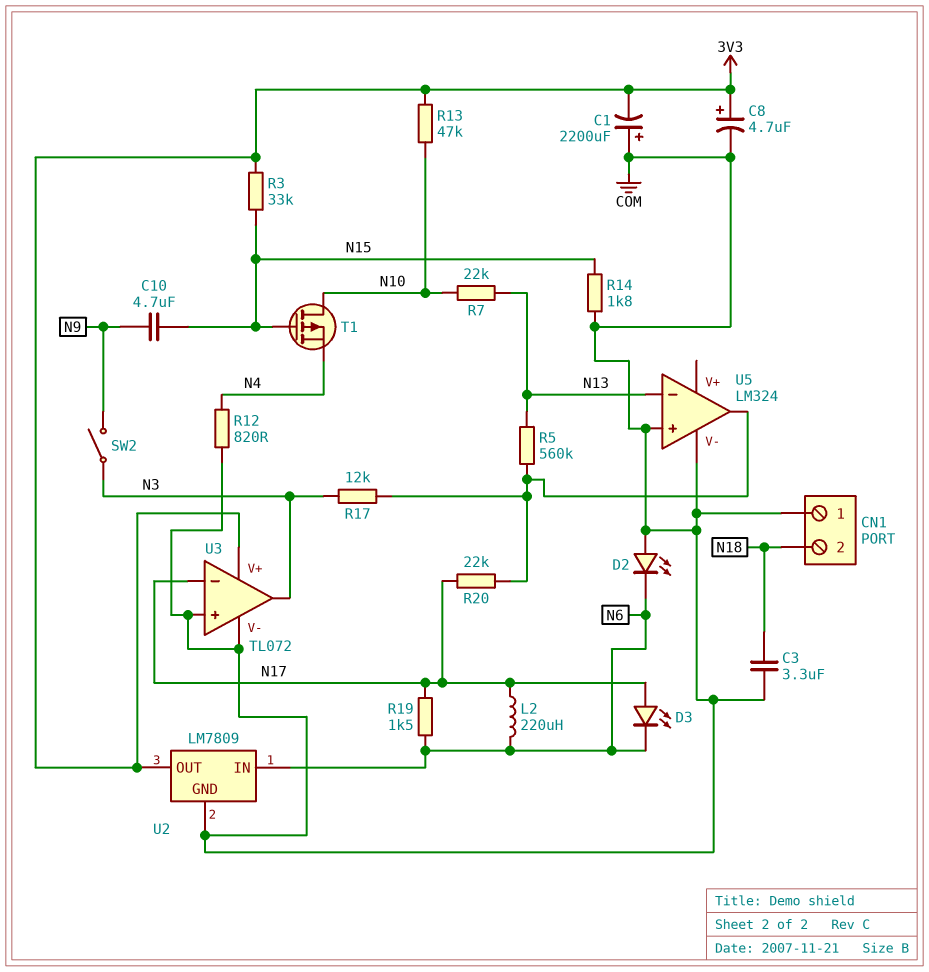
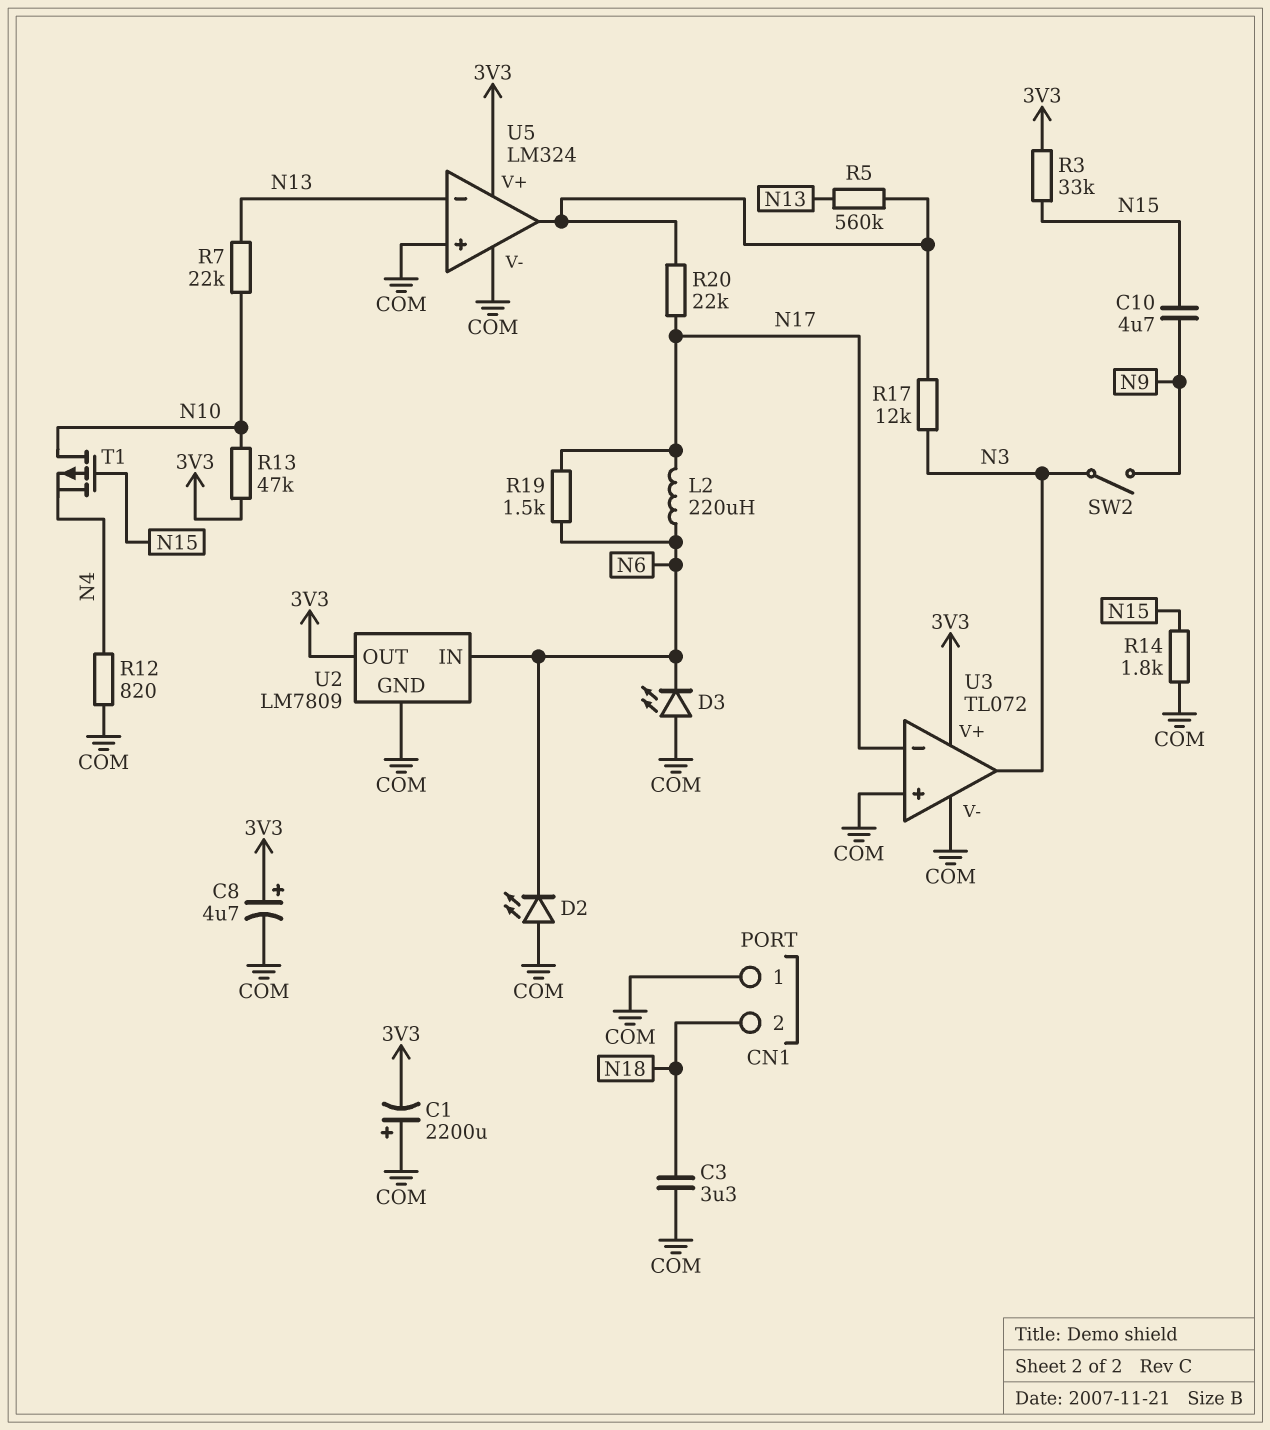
D3: LED (A N17, K N6) -> LED (A COM, K N6)
U5 pin V+: none -> 3V3

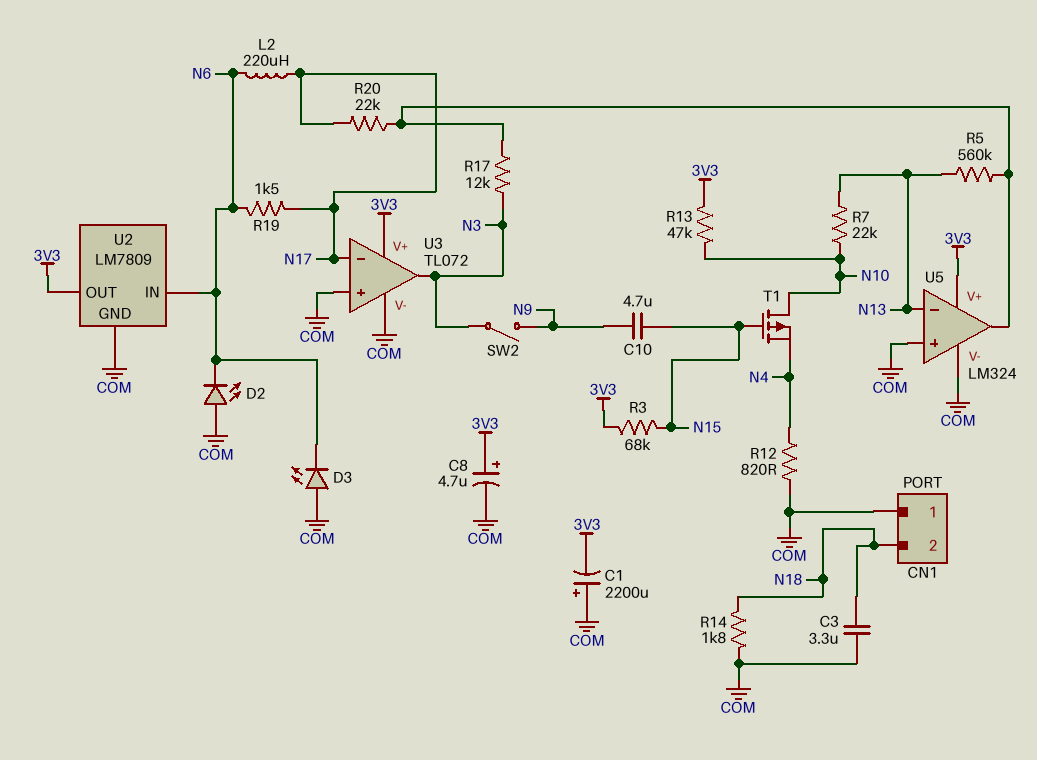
R3: 33k (3V3, N15) -> 68k (3V3, N15)
R14: 1.8k (COM, N15) -> 1.8k (COM, N18)

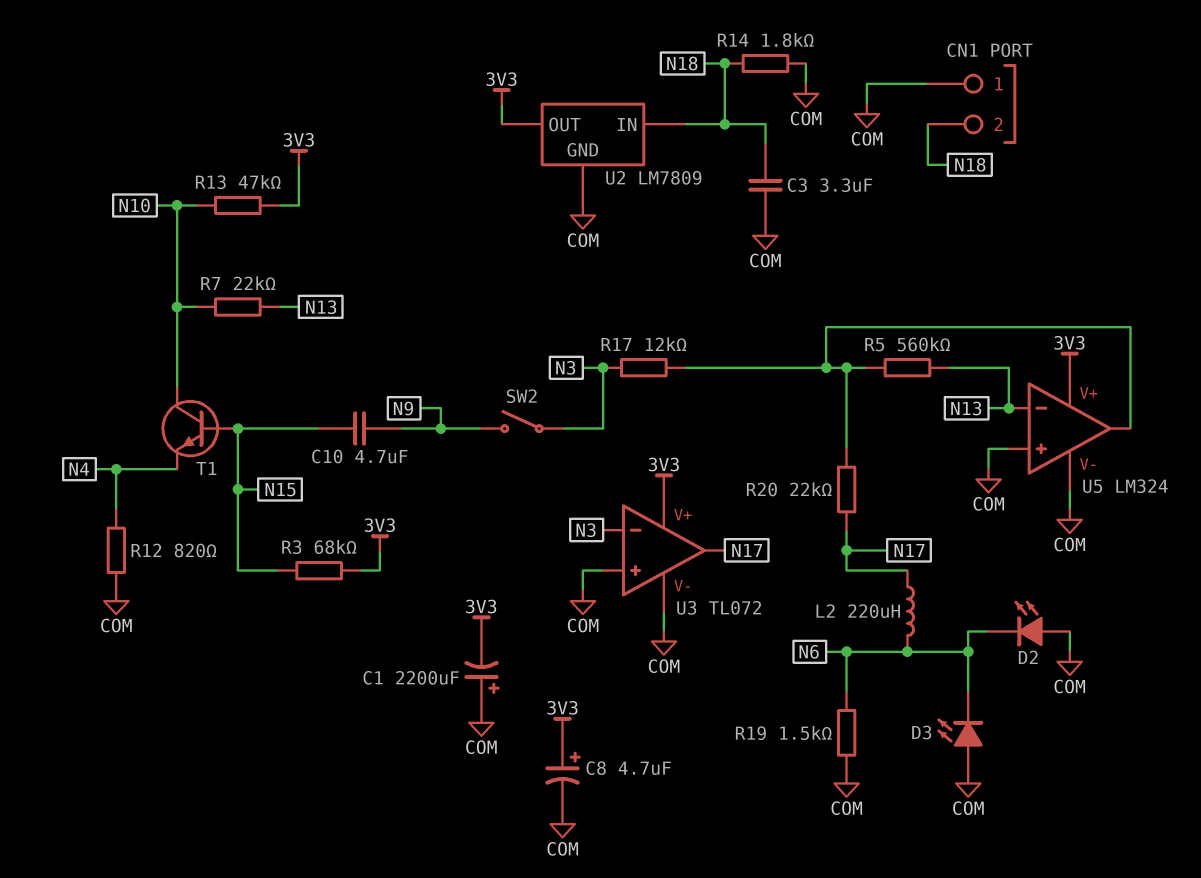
R19: 1.5k (N6, N17) -> 1.5k (COM, N6)
T1: PMOS (G N15, D N10, S N4) -> NPN (B N15, C N10, E N4)
U2 pin IN: N6 -> N18
U3 pin in-: N17 -> N3
U3 pin out: N3 -> N17

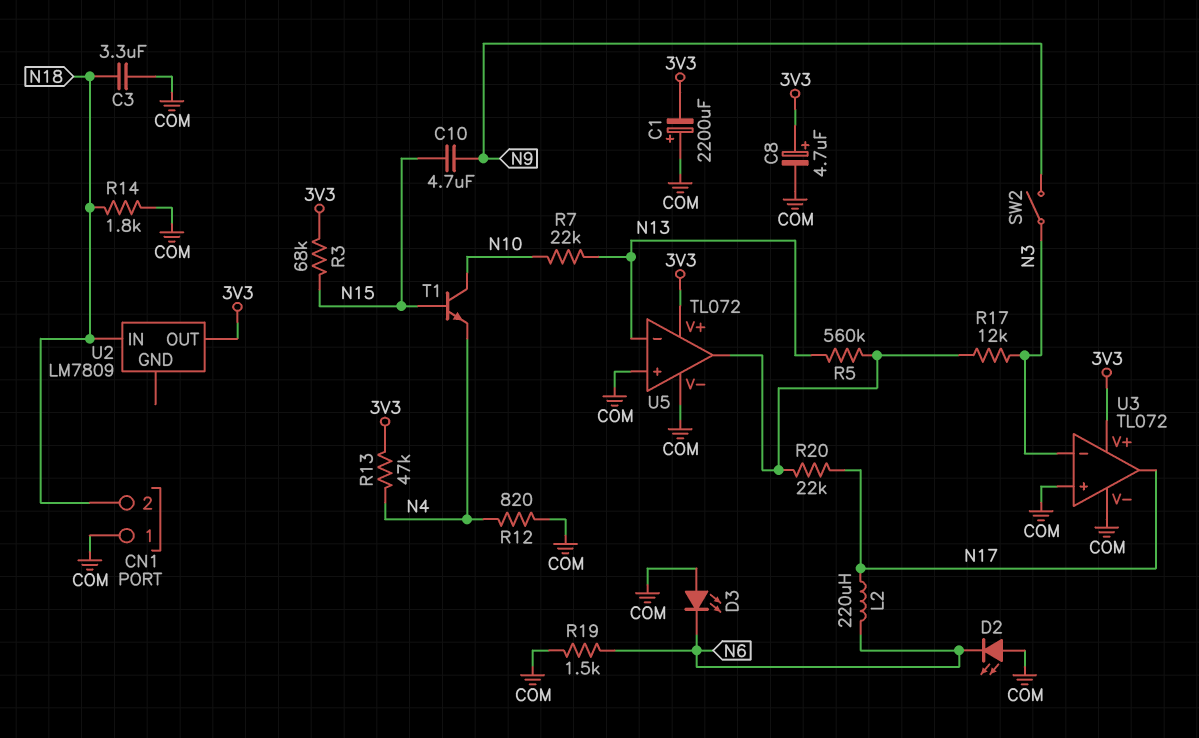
R13: 47k (3V3, N10) -> 47k (3V3, N4)
U2 pin GND: COM -> none
U5: LM324 -> TL072

